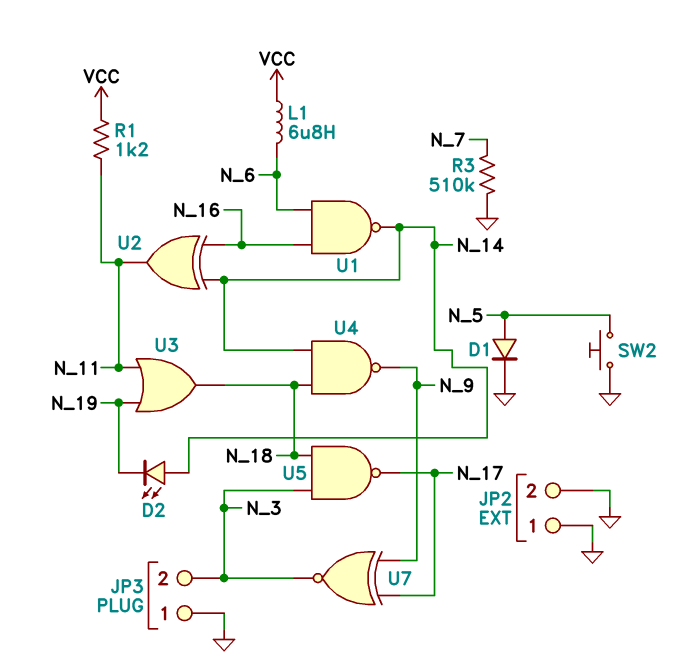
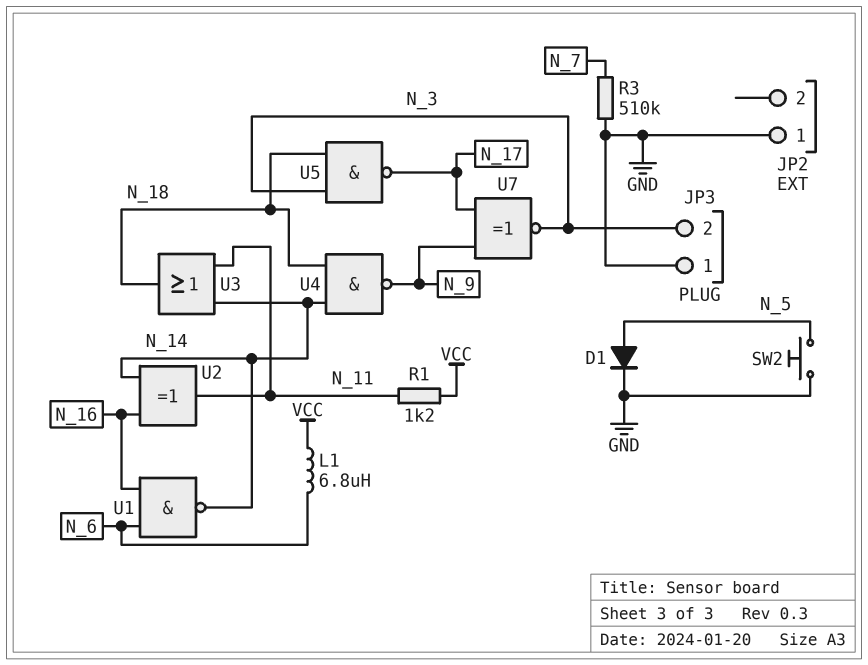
D2: LED (A N_14, K N_19) -> none
JP2 pin 2: GND -> none
U3: OR (in N_11, in N_19, out N_18) -> OR (in N_11, in N_14, out N_18)

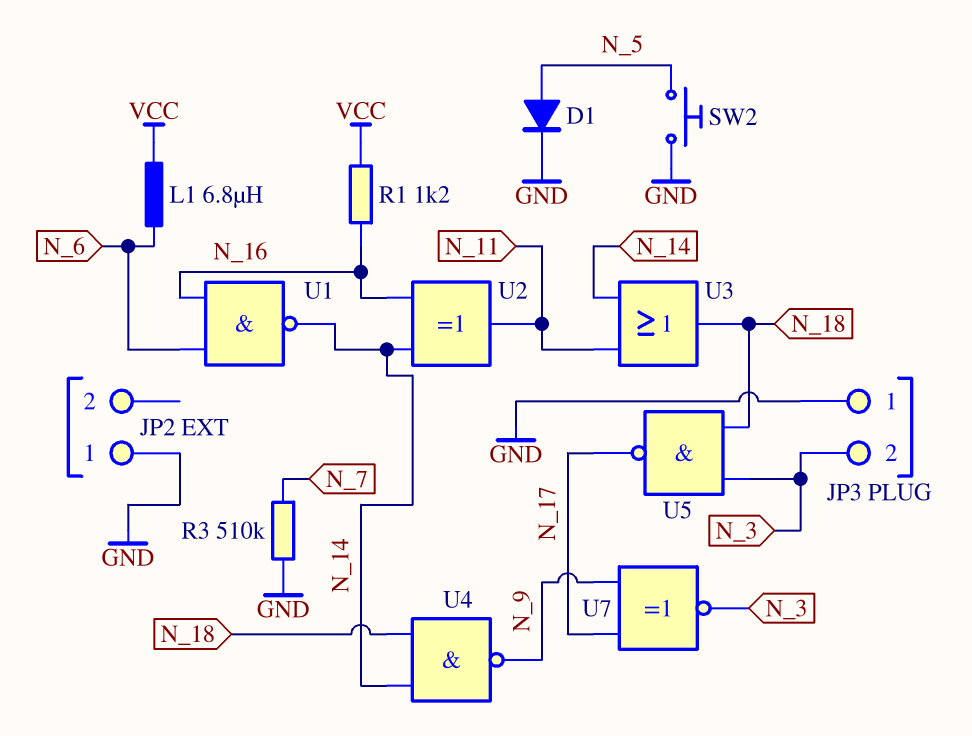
R1: 1.2k (N_11, VCC) -> 1.2k (N_16, VCC)

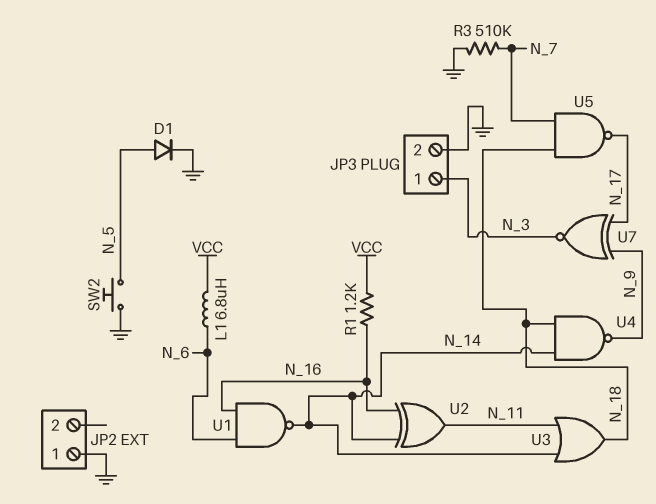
JP3 pin 1: GND -> N_3
JP3 pin 2: N_3 -> GND
U5: NAND (in N_3, in N_18, out N_17) -> NAND (in N_7, in N_18, out N_17)

